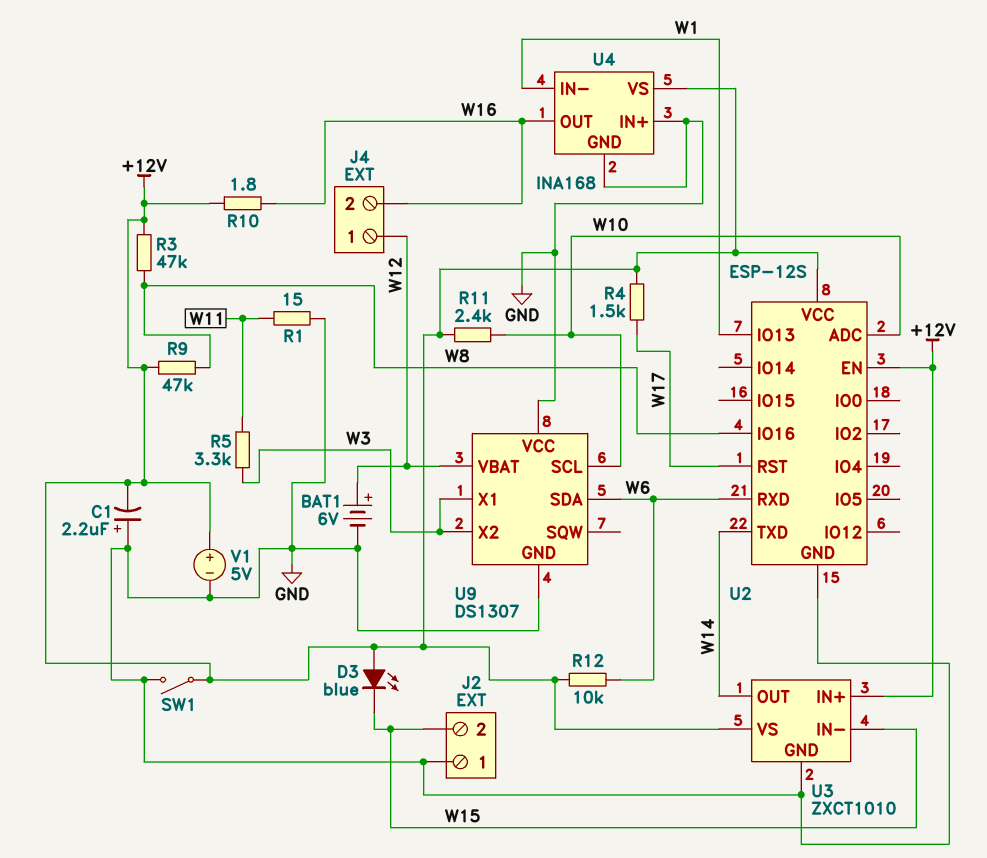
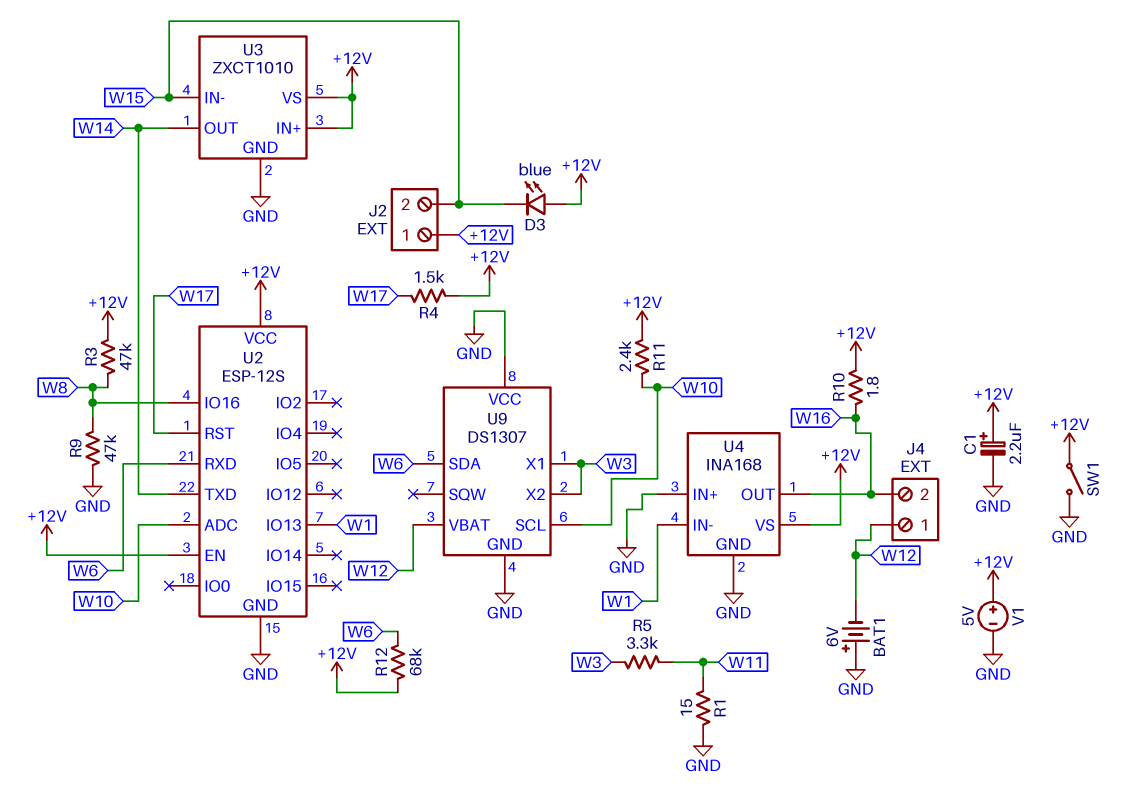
BAT1: 6V (plus W12, minus GND) -> 6V (plus GND, minus W12)
C1: 2.2uF (plus GND, minus +12V) -> 2.2uF (plus +12V, minus GND)
J2 pin 1: GND -> +12V
R9: 47k (+12V, W8) -> 47k (GND, W8)
R12: 10k (+12V, W6) -> 68k (+12V, W6)

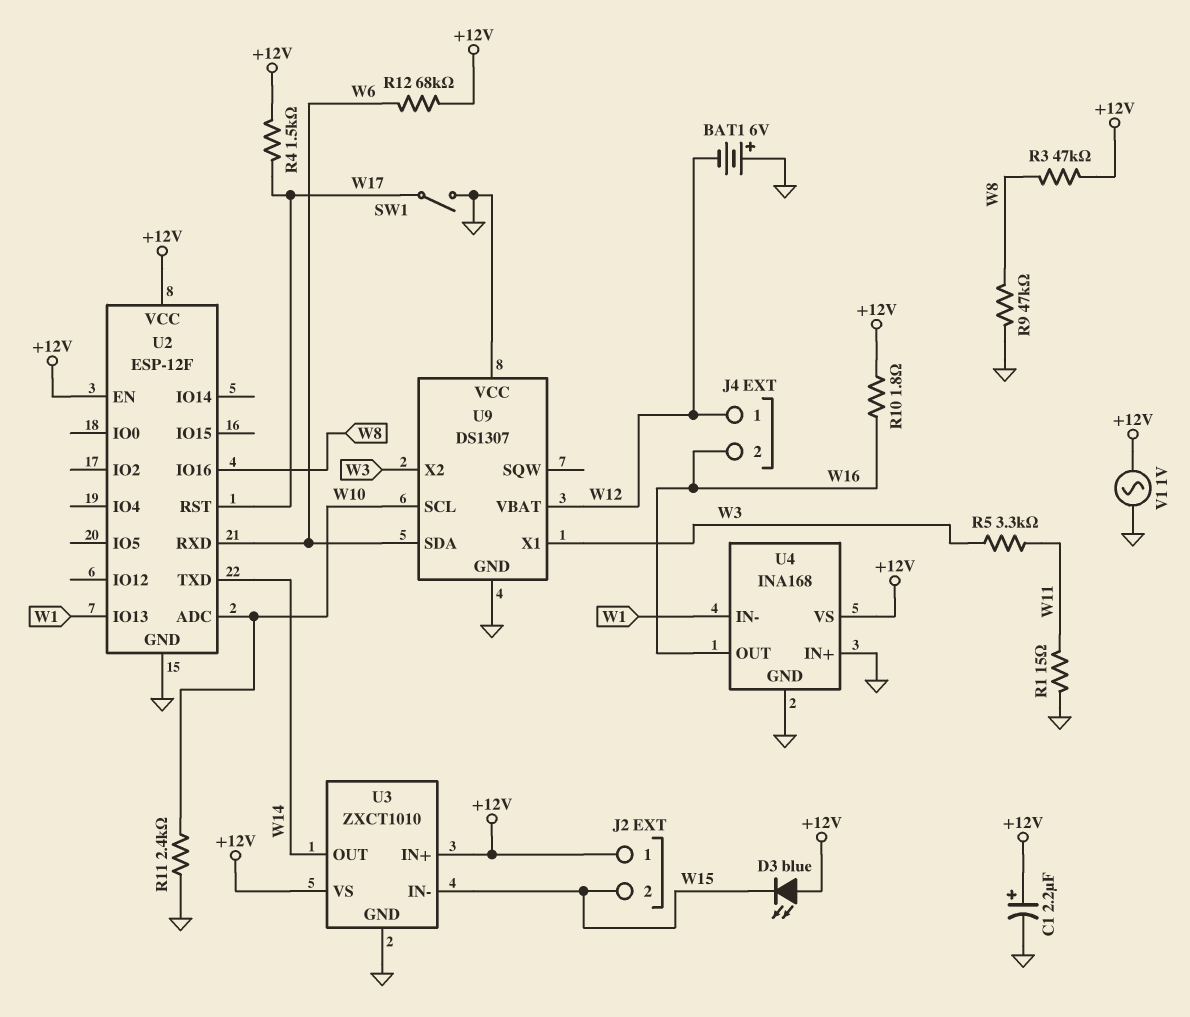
R11: 2.4k (+12V, W10) -> 2.4k (GND, W10)
SW1: switch (+12V, GND) -> switch (GND, W17)
U2: ESP-12S -> ESP-12F
V1: 5V (plus +12V, minus GND) -> AC 1V (+12V, GND)

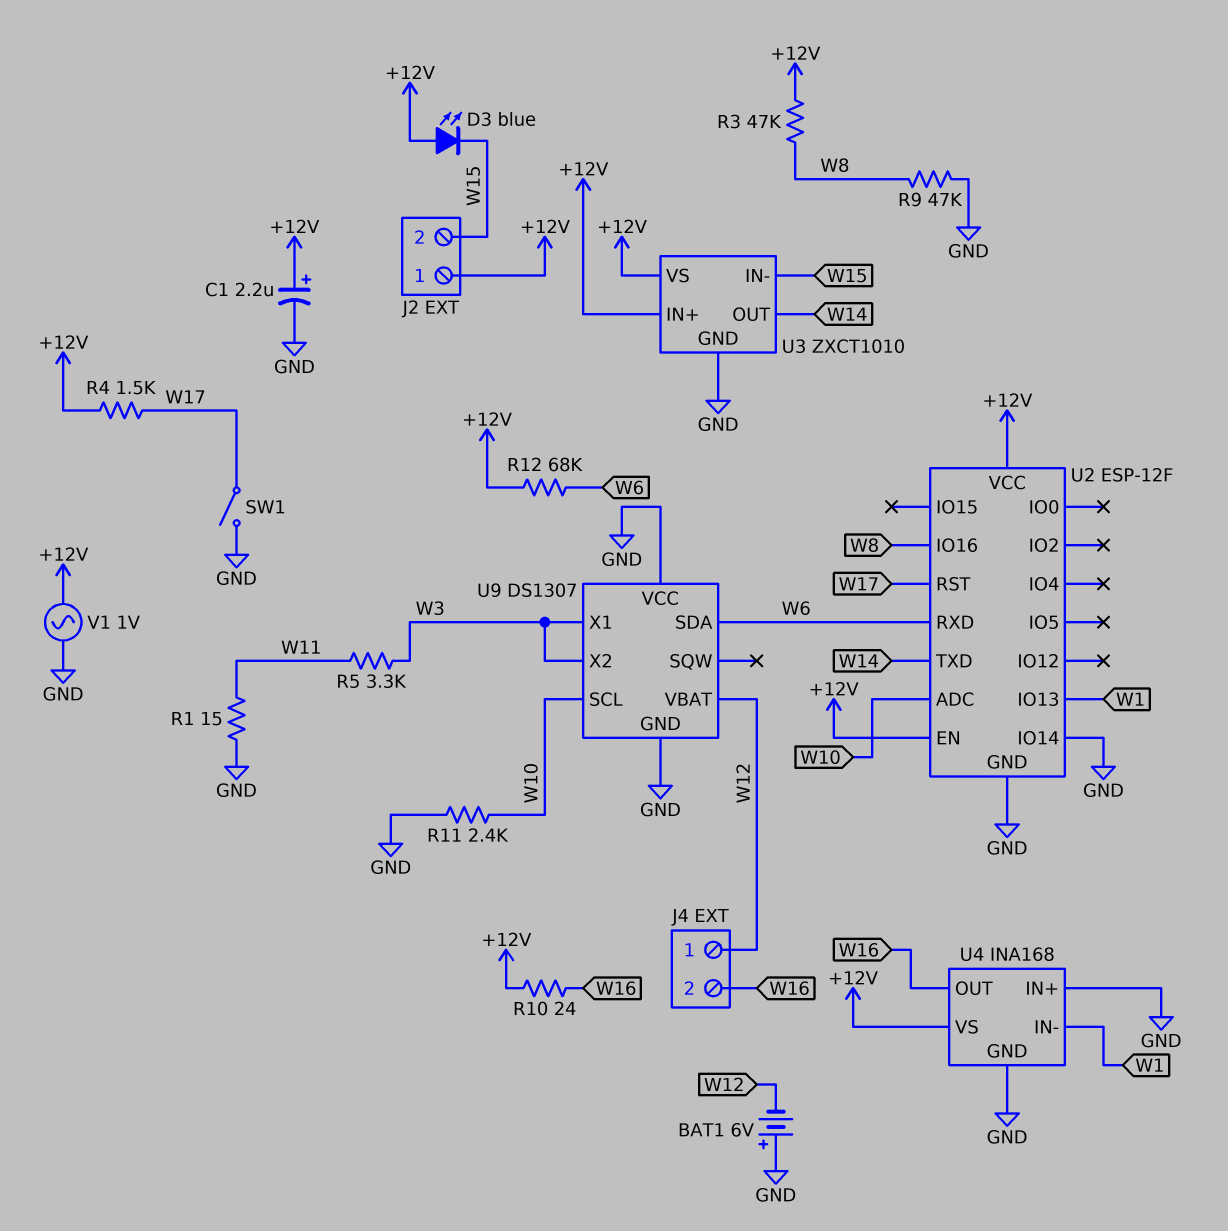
R10: 1.8 (+12V, W16) -> 24 (+12V, W16)
U2 pin IO14: none -> GND

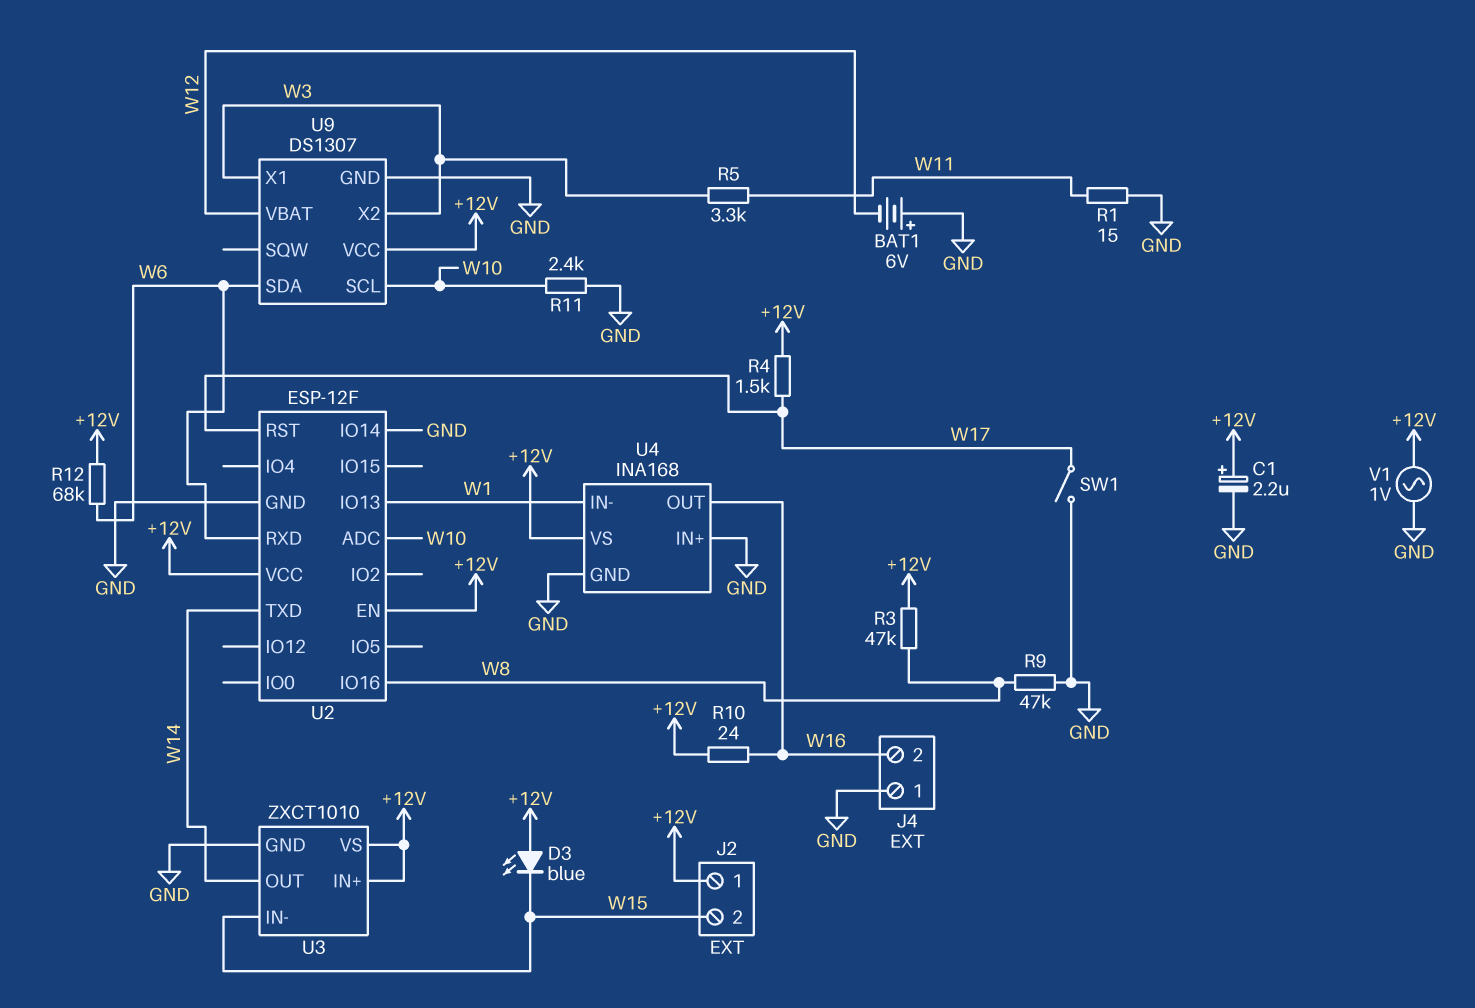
J4 pin 1: W12 -> GND
U9 pin VCC: GND -> +12V

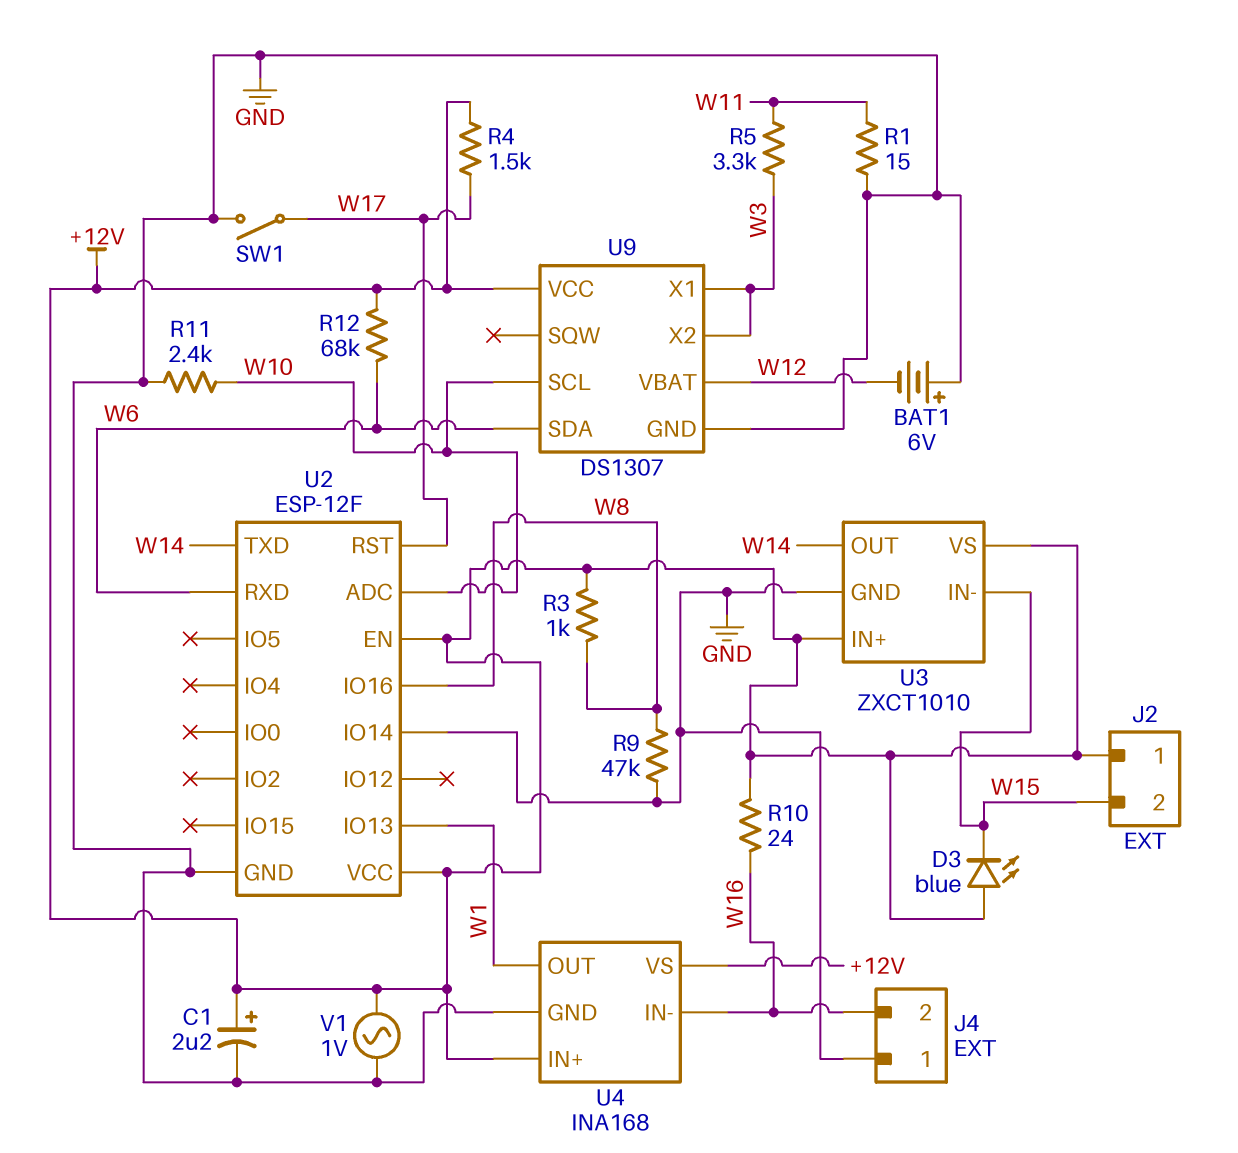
R3: 47k (+12V, W8) -> 1k (+12V, W8)
U4 pin IN+: GND -> +12V
U4 pin IN-: W1 -> W16
U4 pin OUT: W16 -> W1

